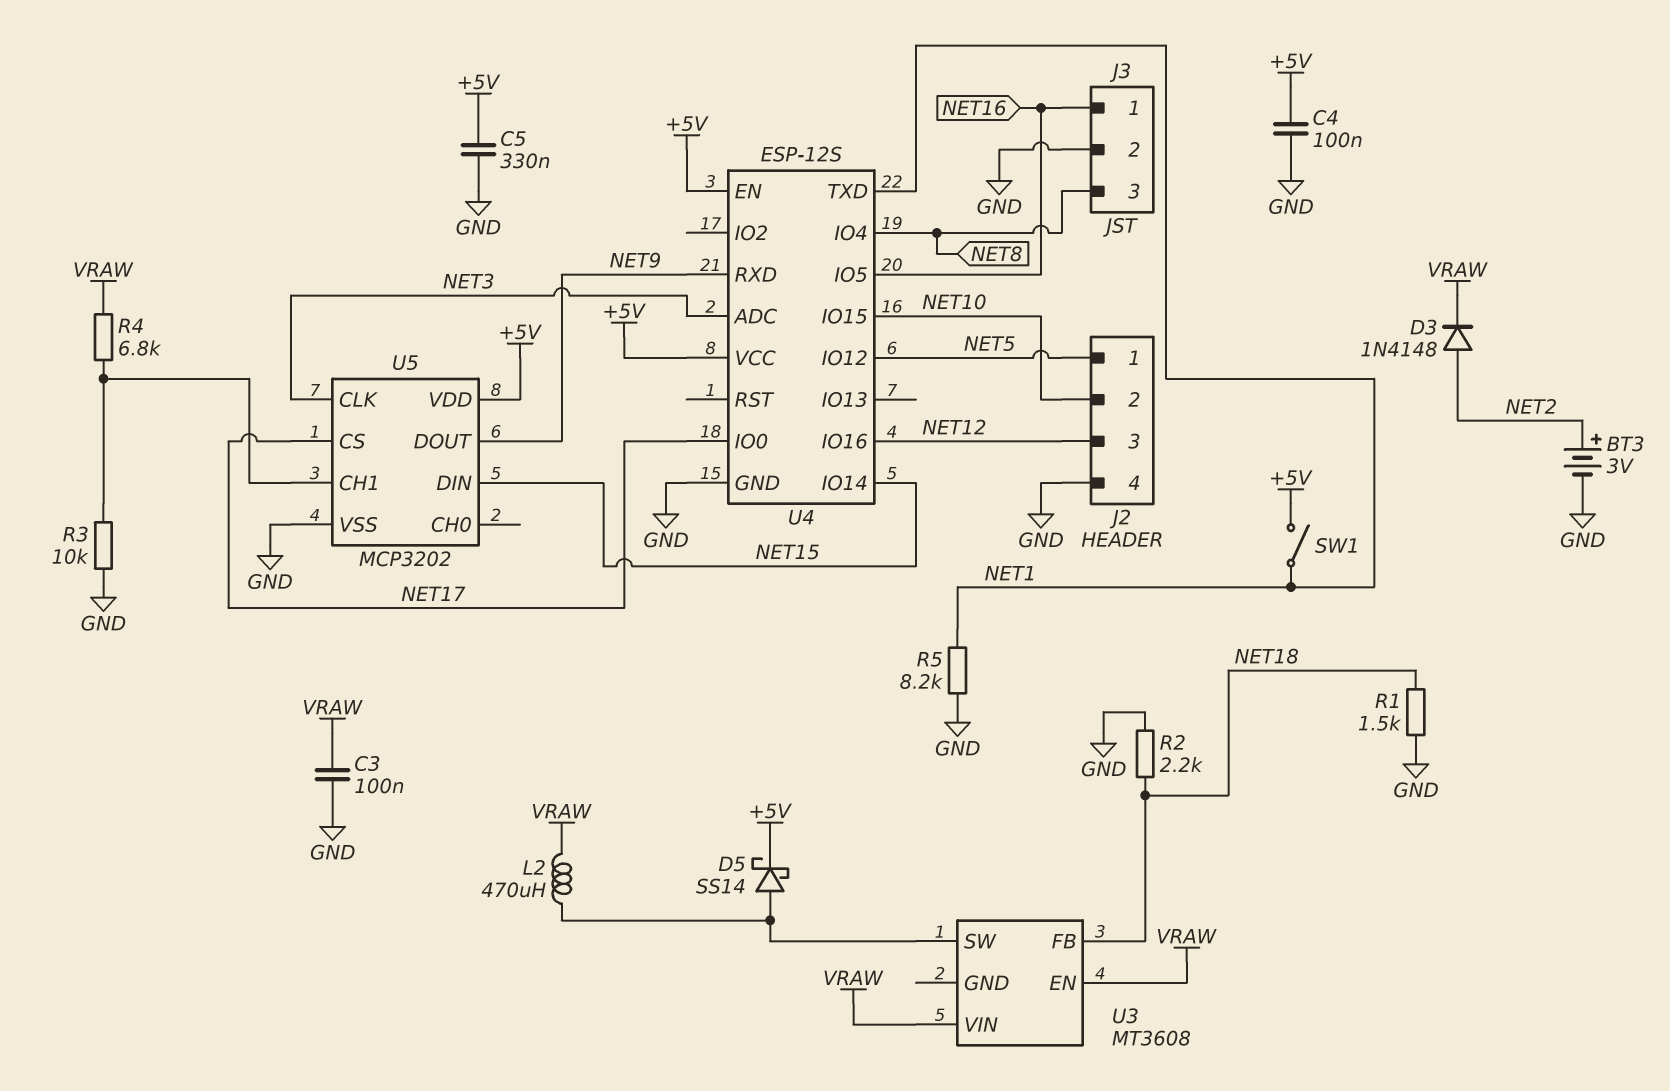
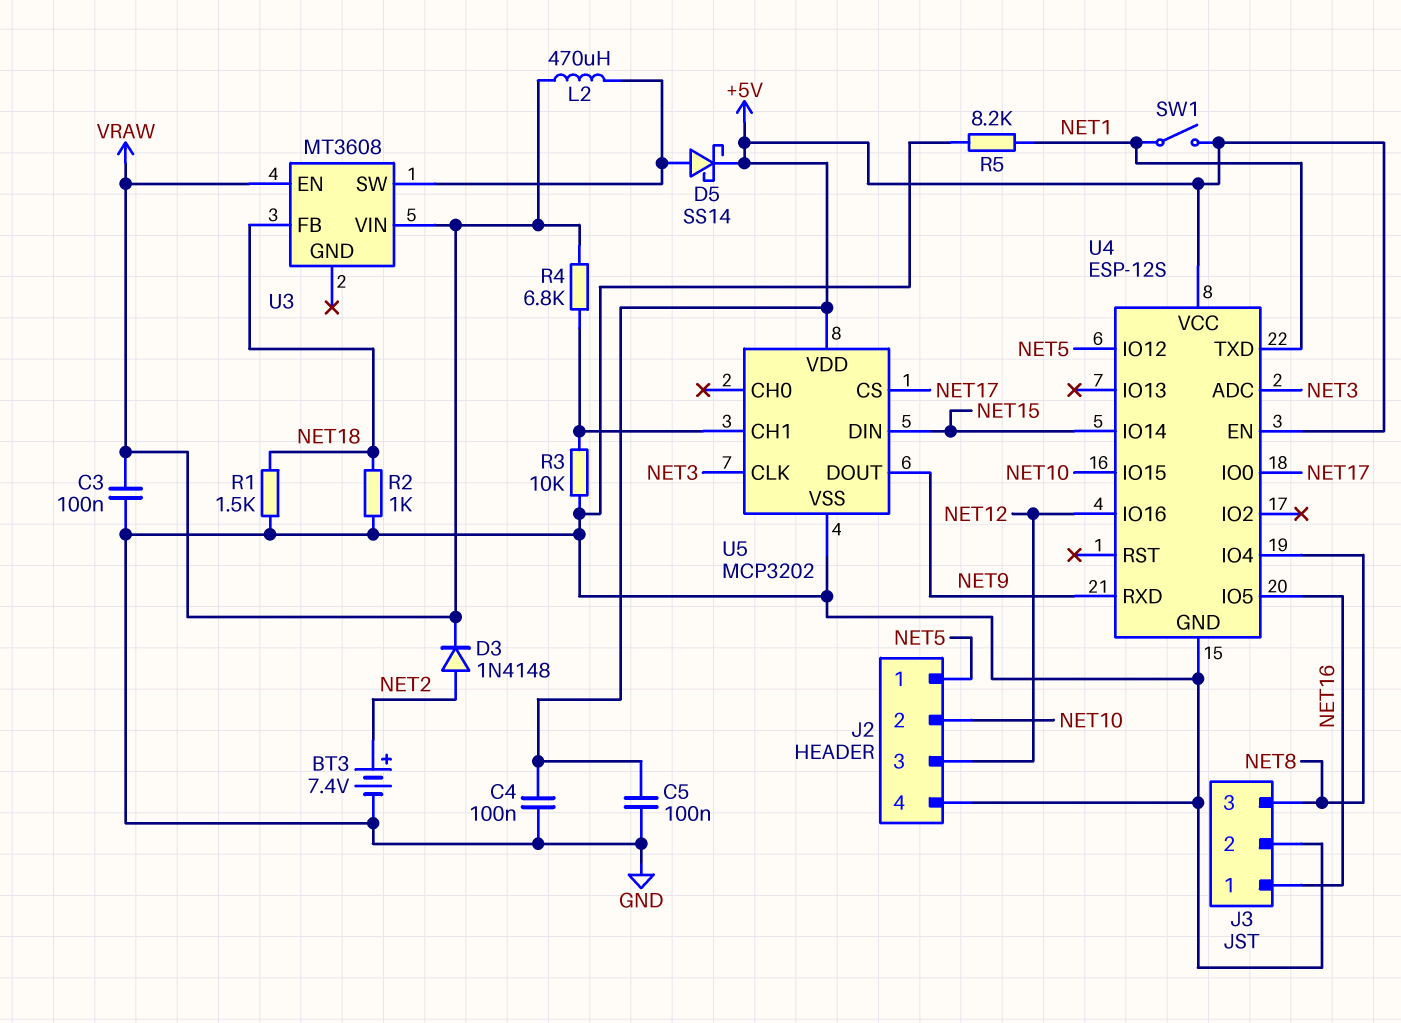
BT3: 3V (plus NET2, minus GND) -> 7.4V (plus NET2, minus GND)
C5: 330nF (+5V, GND) -> 100nF (+5V, GND)
R2: 2.2k (GND, NET18) -> 1k (GND, NET18)

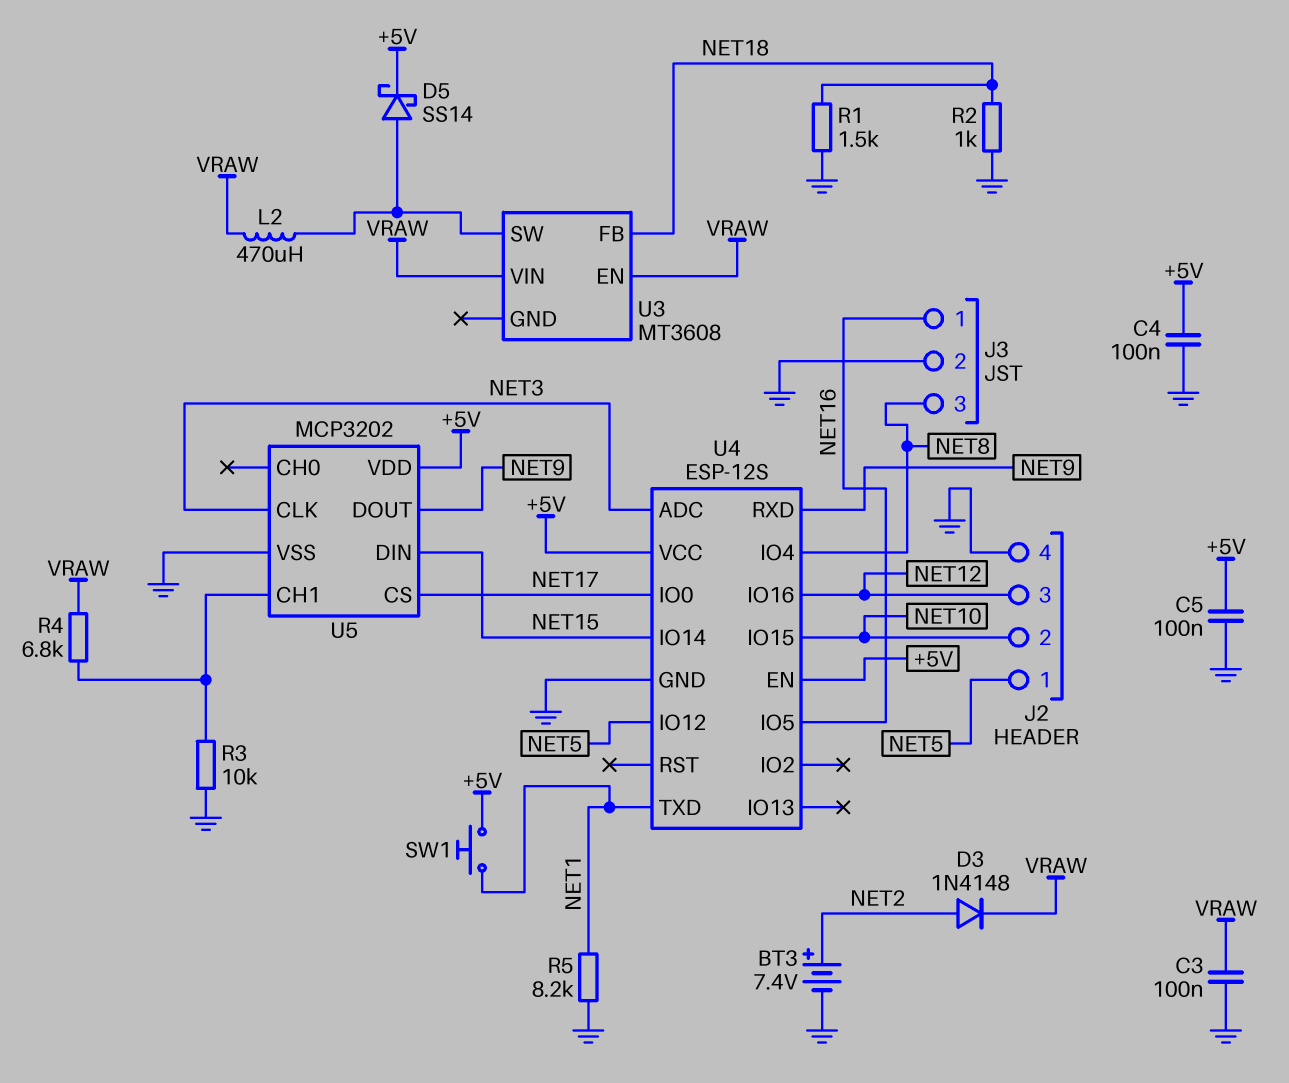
SW1: switch (+5V, NET1) -> button (+5V, NET1)

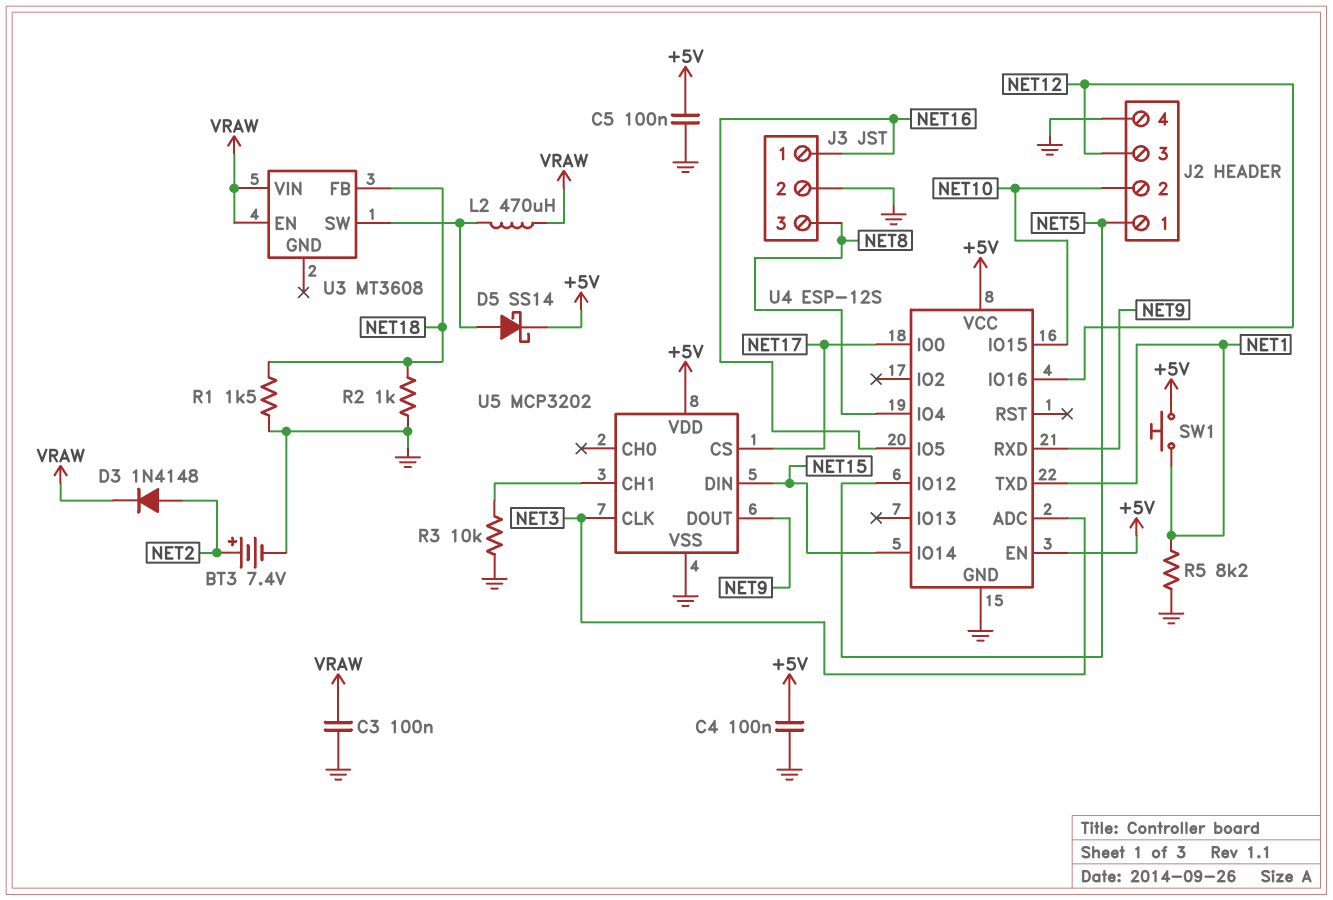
R4: 6.8k (U5/CH1, VRAW) -> none

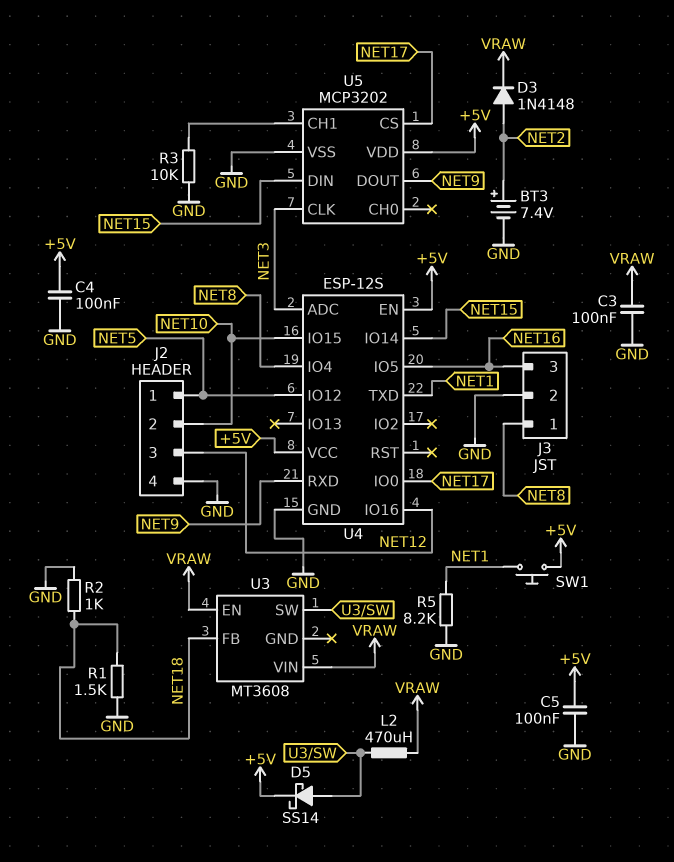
J3 pin 1: NET16 -> NET8
J3 pin 3: NET8 -> NET16

